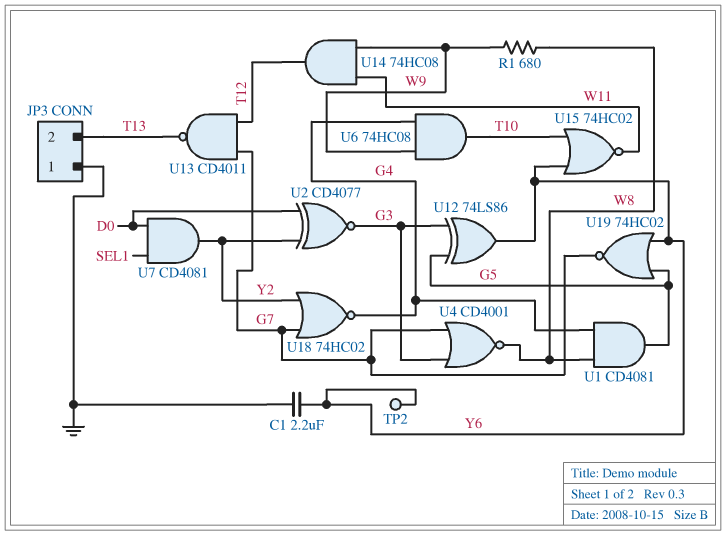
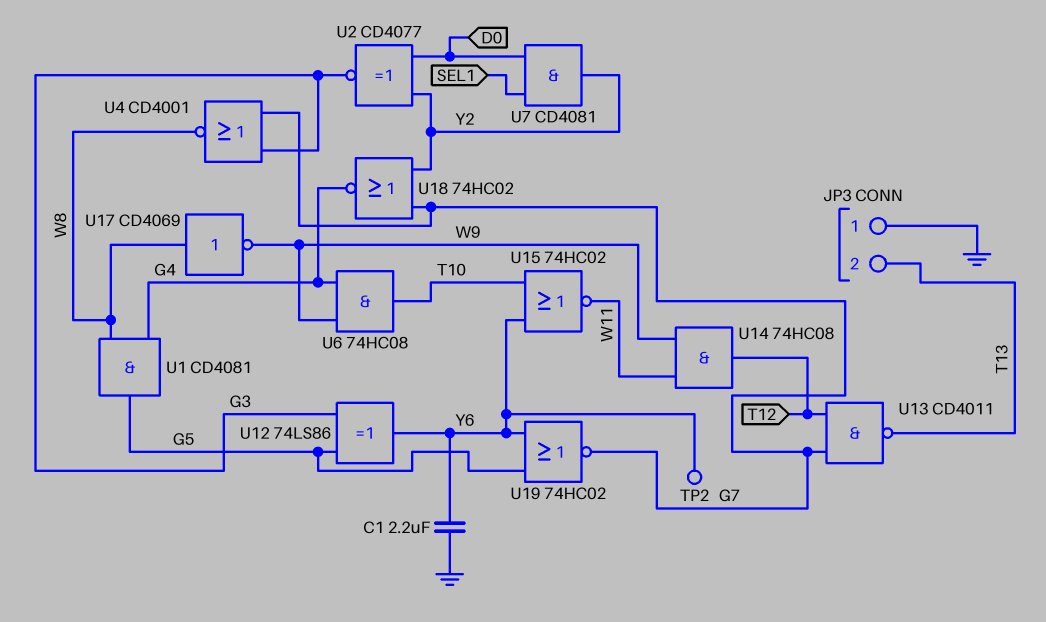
R1: 680 (W8, W9) -> none
U17: none -> NOT CD4069 (in W8, out W9)

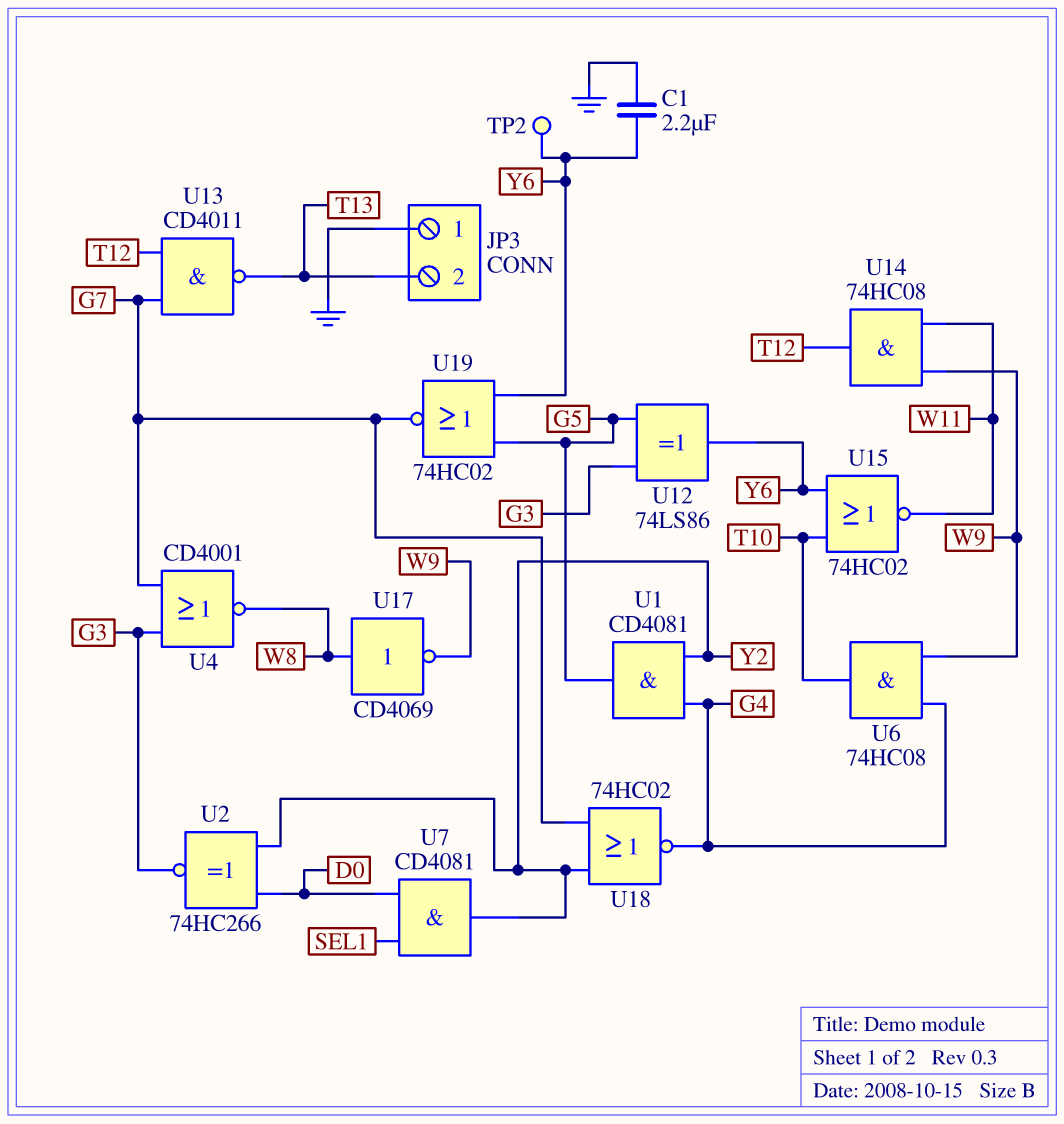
U1: AND CD4081 (in G4, in W8, out G5) -> AND CD4081 (in G4, in Y2, out G5)
U2: XNOR CD4077 (in D0, in Y2, out G3) -> XNOR 74HC266 (in D0, in Y2, out G3)

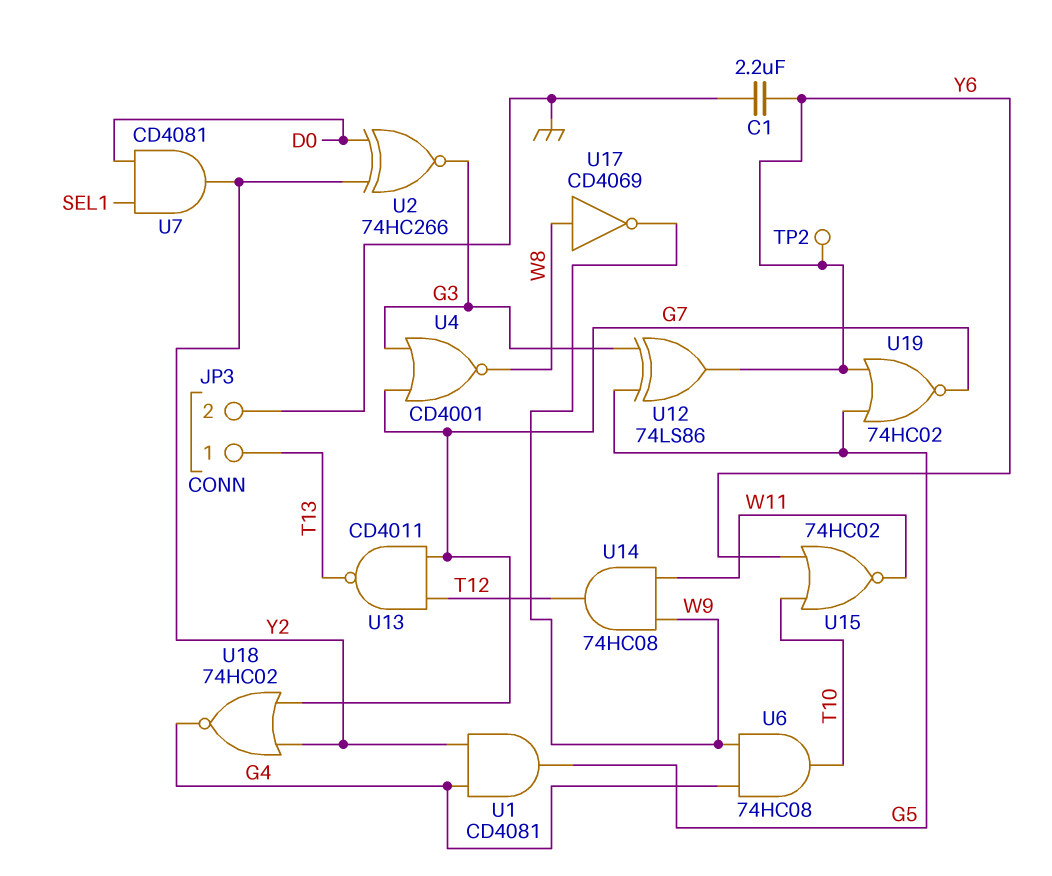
JP3 pin 1: GND -> T13
JP3 pin 2: T13 -> GND

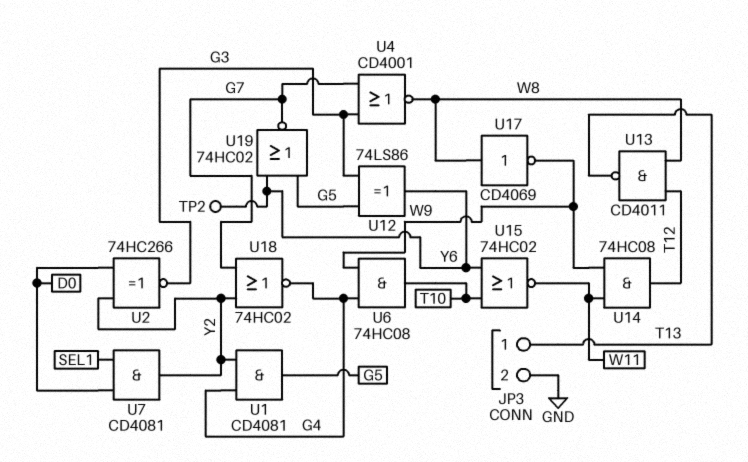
C1: 2.2uF (GND, Y6) -> none
U13: NAND CD4011 (in G7, in T12, out T13) -> NAND CD4011 (in T12, in W8, out T13)

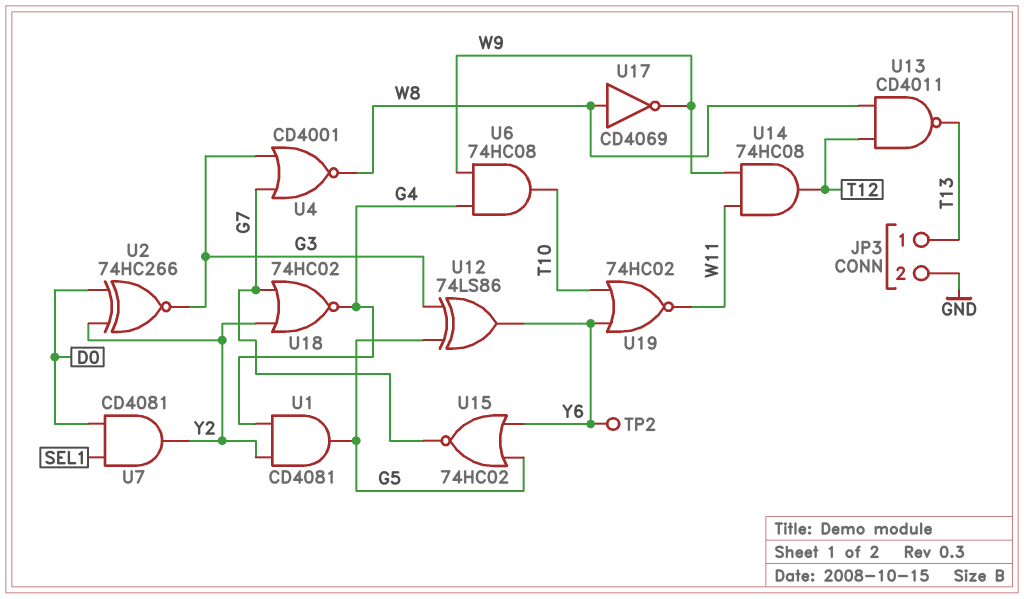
U15: NOR 74HC02 (in T10, in Y6, out W11) -> NOR 74HC02 (in G5, in Y6, out G7)
U19: NOR 74HC02 (in G5, in Y6, out G7) -> NOR 74HC02 (in T10, in Y6, out W11)

